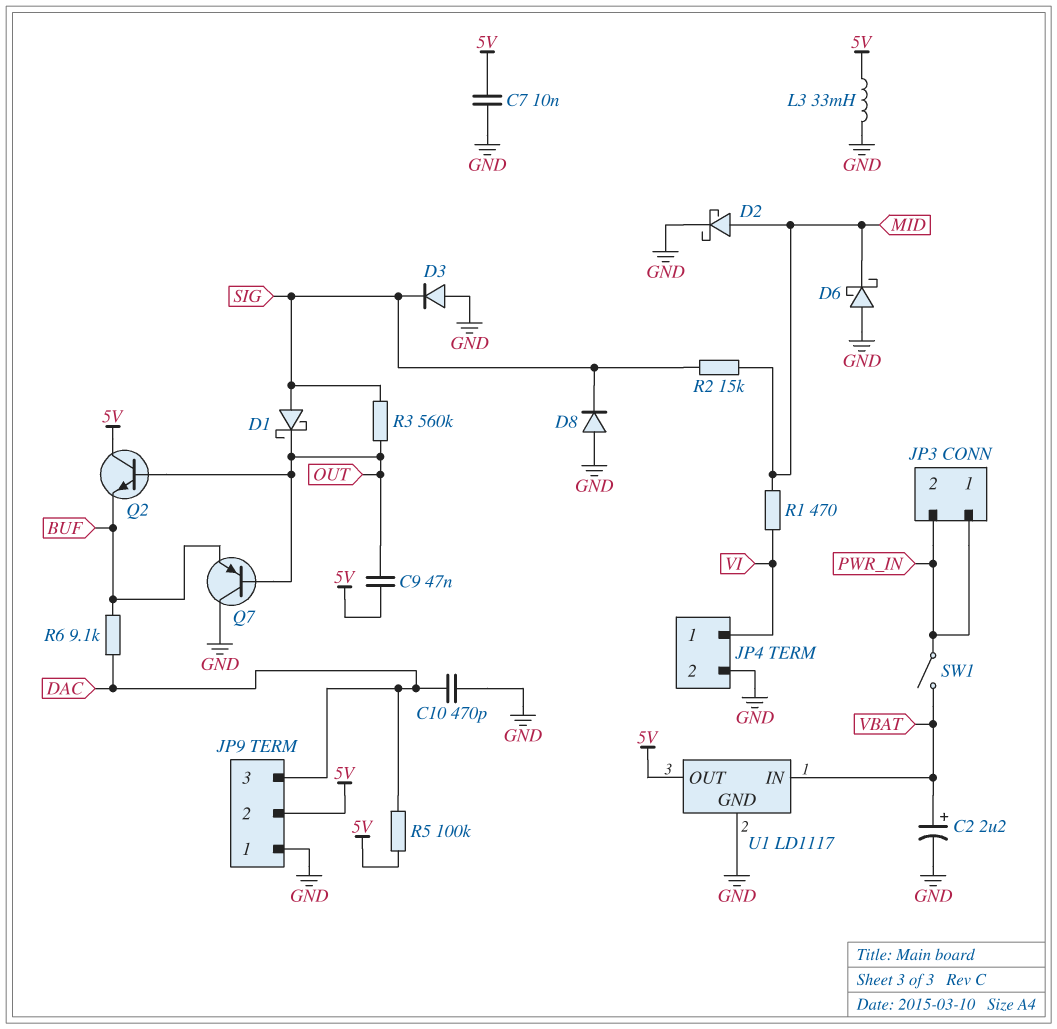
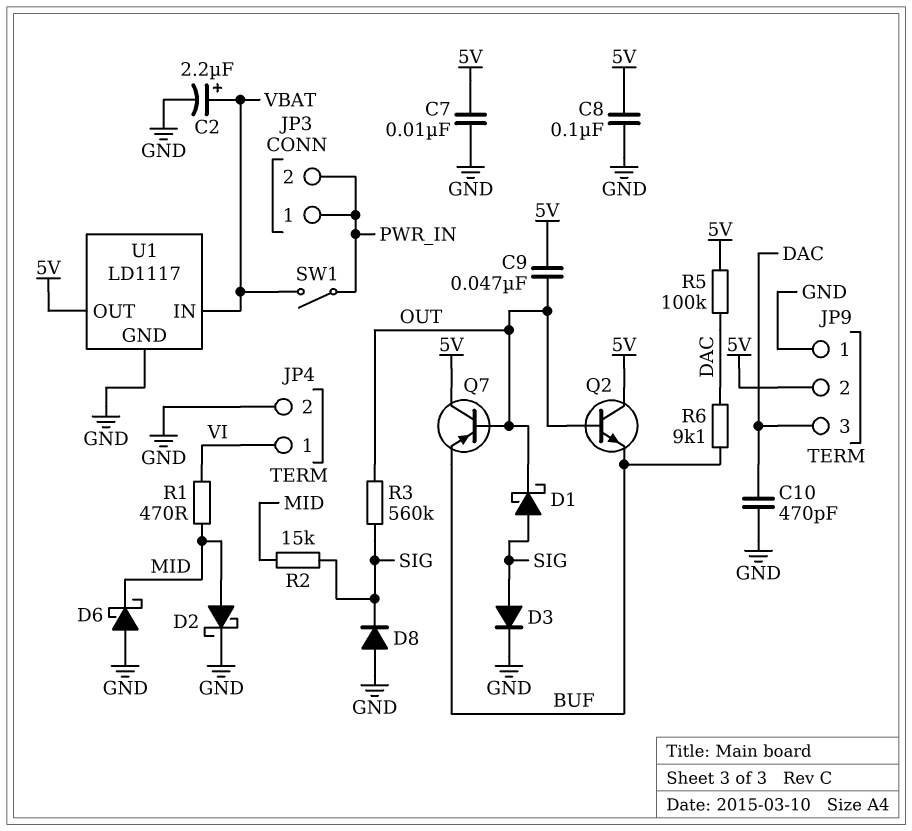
C8: none -> 100nF (5V, GND)
D3: diode (A GND, K SIG) -> diode (A SIG, K GND)
L3: 33mH (5V, GND) -> none
Q7: PNP (B OUT, C GND, E BUF) -> PNP (B OUT, C 5V, E BUF)

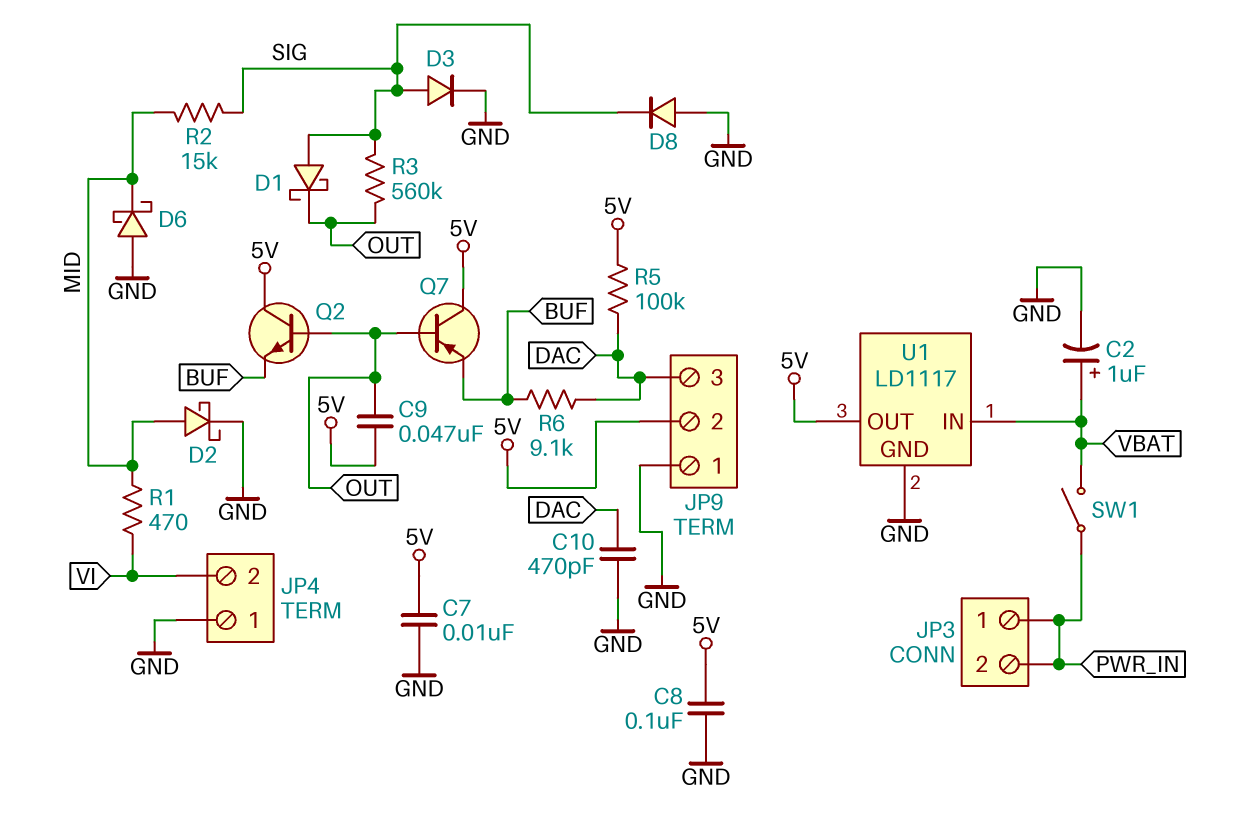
C2: 2.2uF (plus VBAT, minus GND) -> 1uF (plus VBAT, minus GND)
JP4 pin 1: VI -> GND
JP4 pin 2: GND -> VI

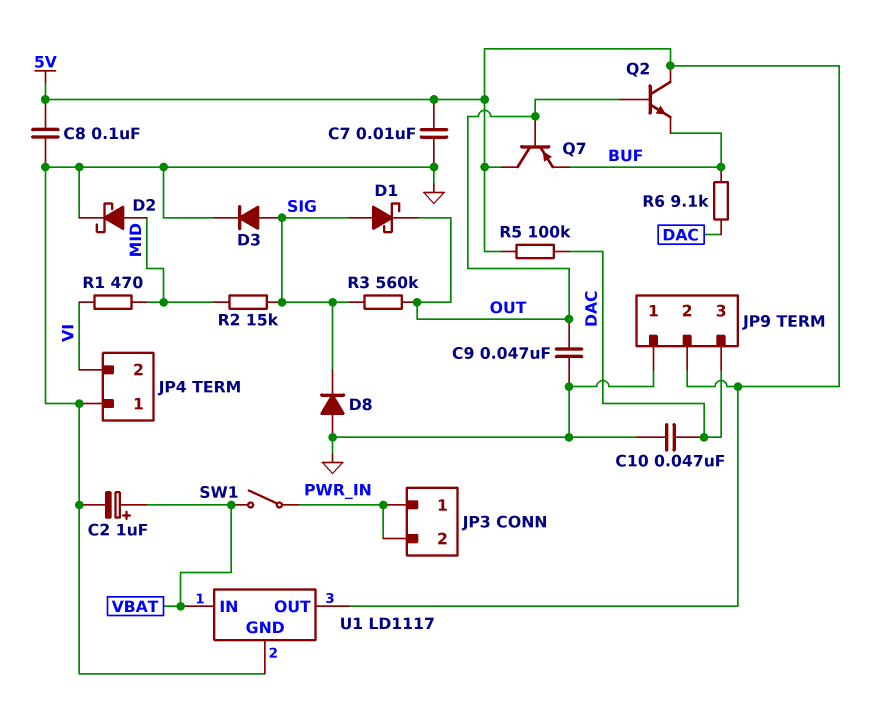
C9: 47nF (5V, OUT) -> 47nF (GND, OUT)
C10: 470pF (DAC, GND) -> 47nF (DAC, GND)
D6: schottky (A GND, K MID) -> none

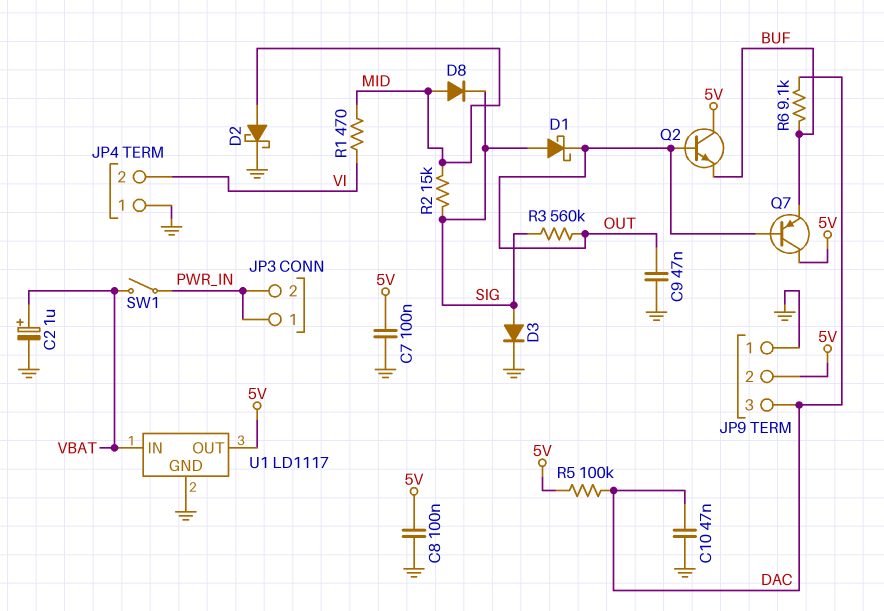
C7: 10nF (5V, GND) -> 100nF (5V, GND)
D8: diode (A GND, K SIG) -> diode (A MID, K SIG)

